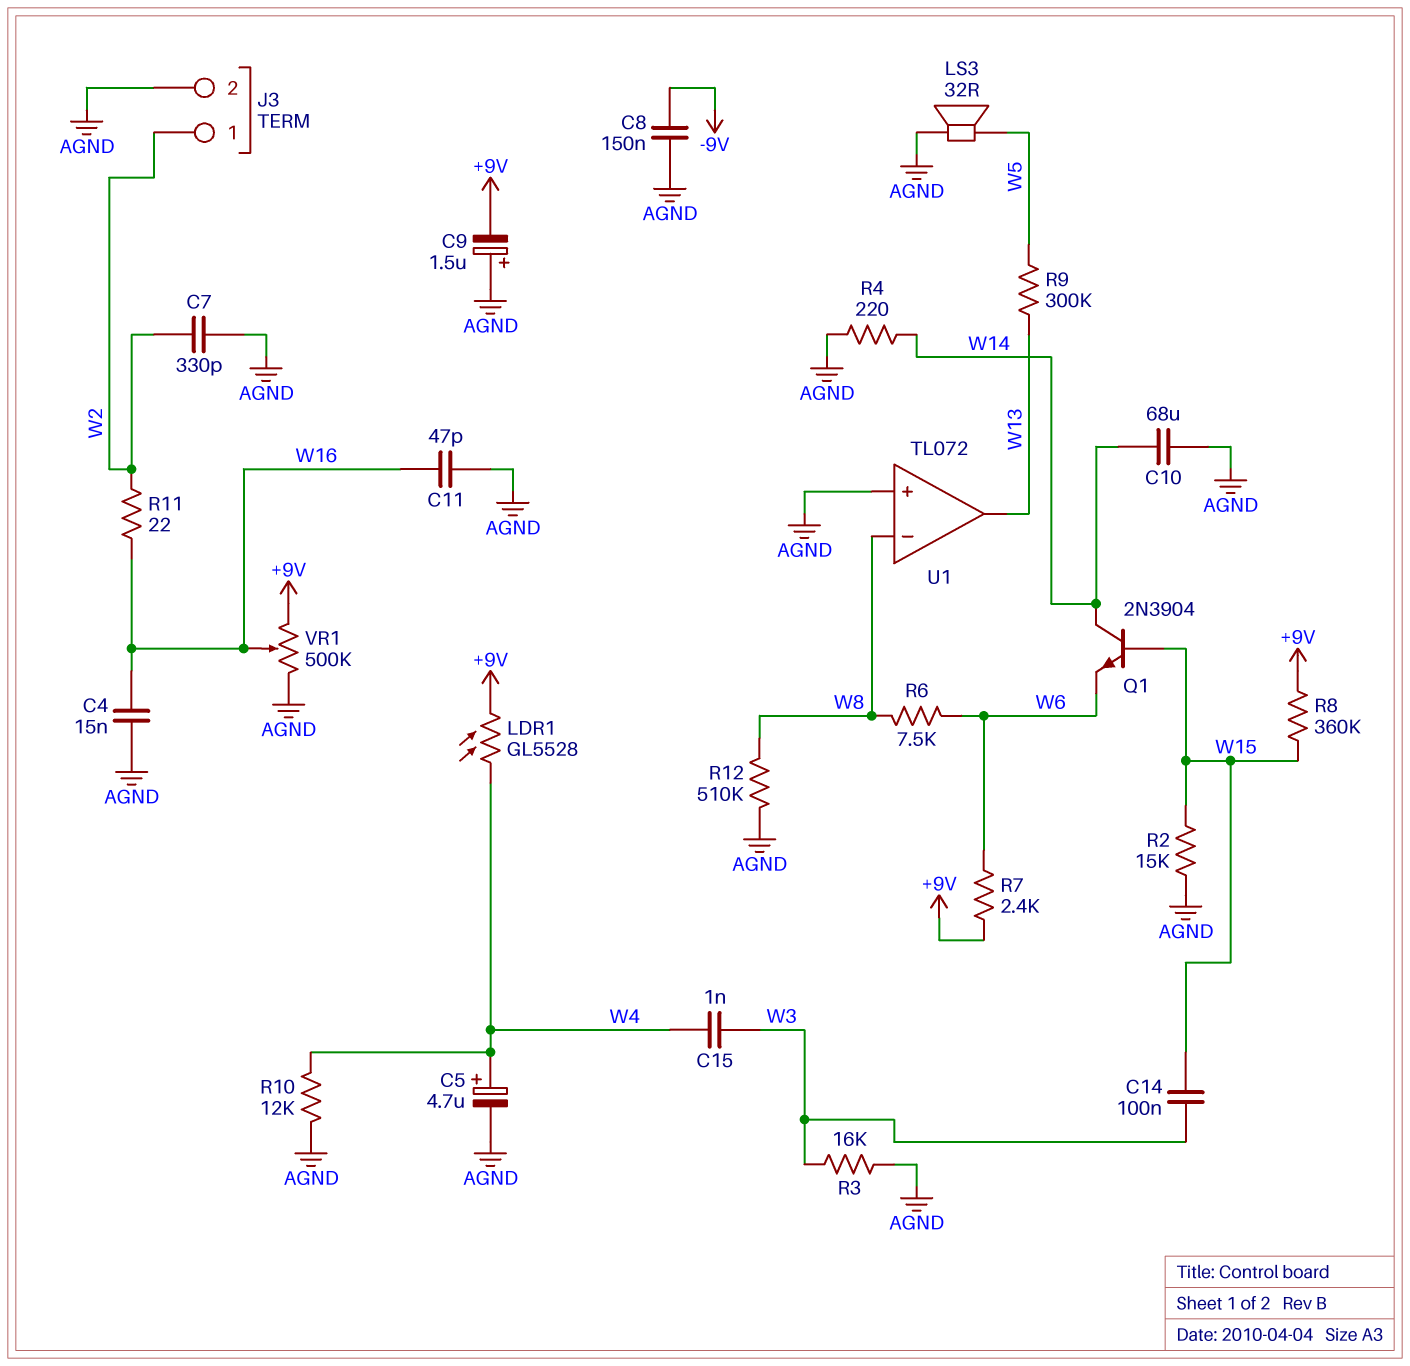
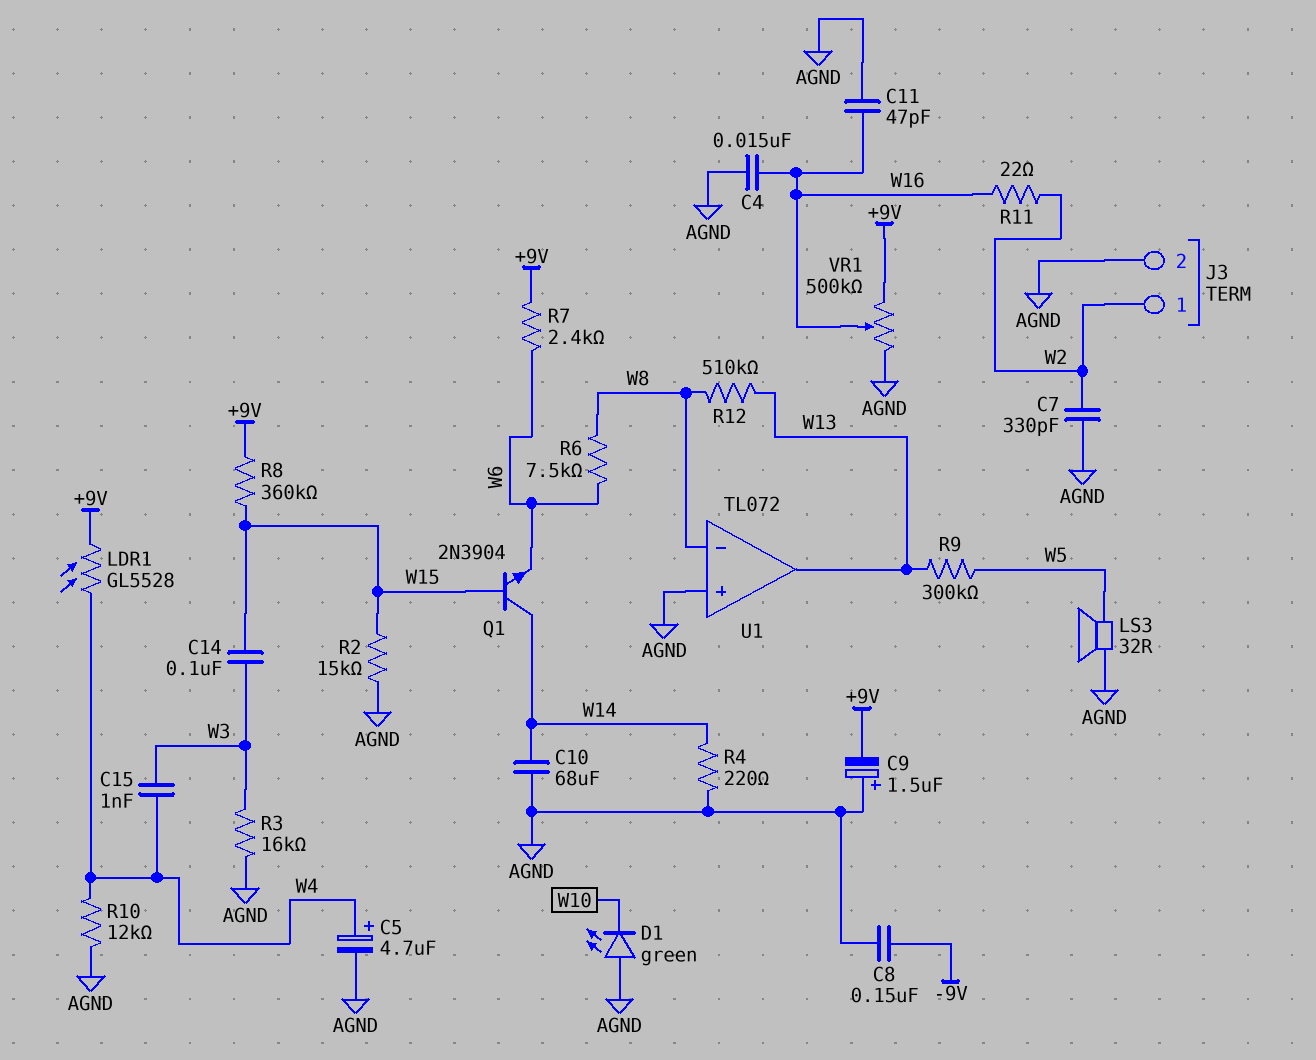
D1: none -> LED green (A AGND, K W10)
R12: 510k (AGND, W8) -> 510k (W8, W13)

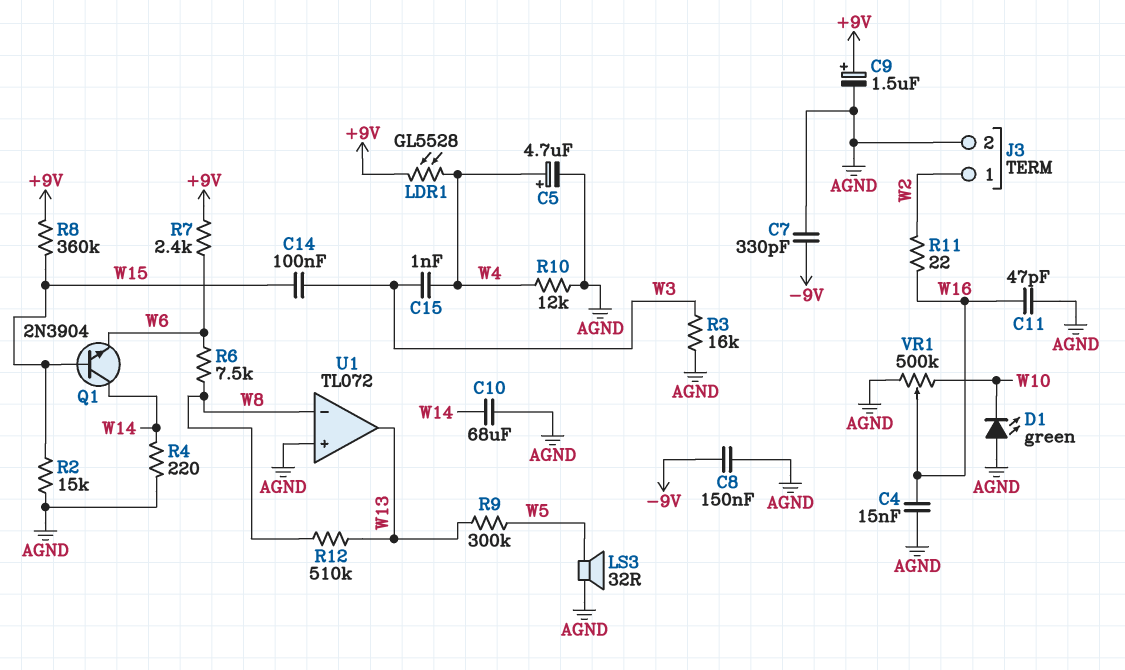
C7: 330pF (AGND, W2) -> 330pF (-9V, AGND)
C9: 1.5uF (plus AGND, minus +9V) -> 1.5uF (plus +9V, minus AGND)
VR1: 500k (+9V, AGND, wiper W16) -> 500k (AGND, W10, wiper W16)

